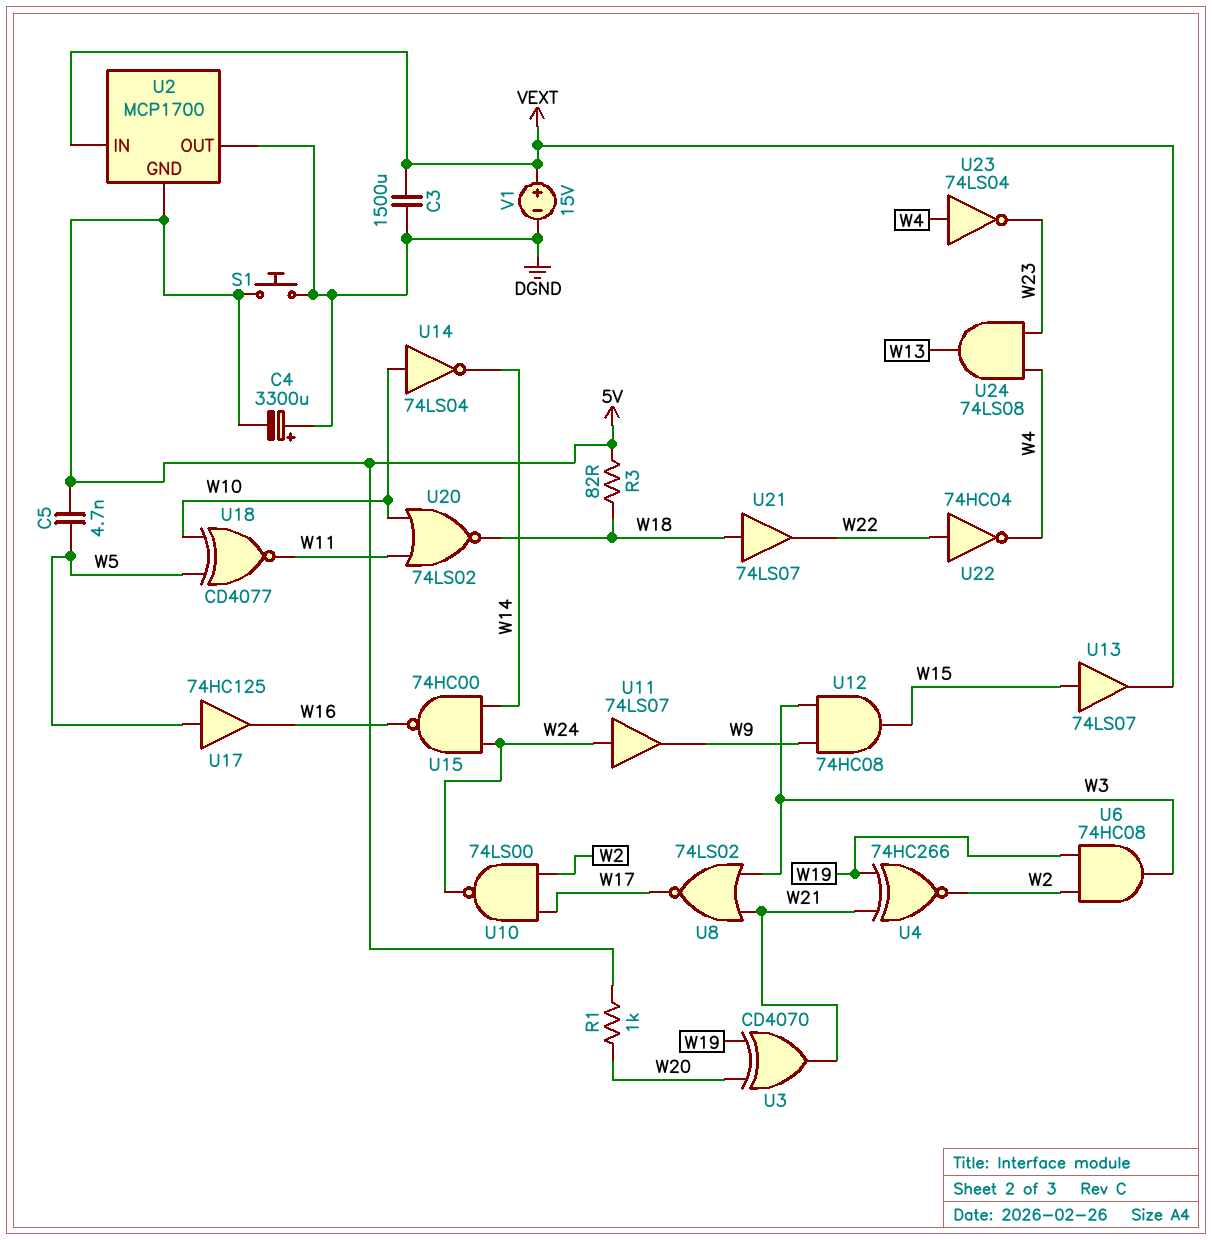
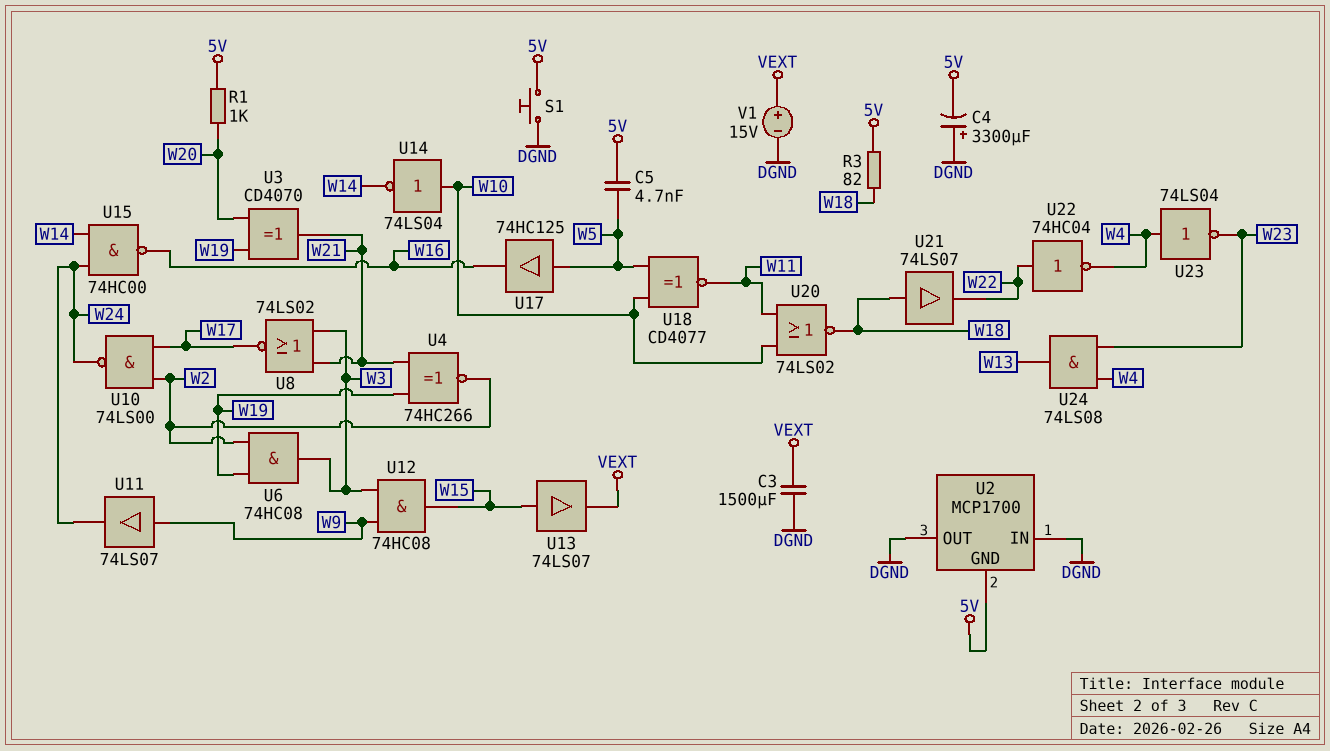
U2 pin IN: VEXT -> DGND
U11: buffer 74LS07 (in W24, out W9) -> buffer 74LS07 (in W9, out W24)

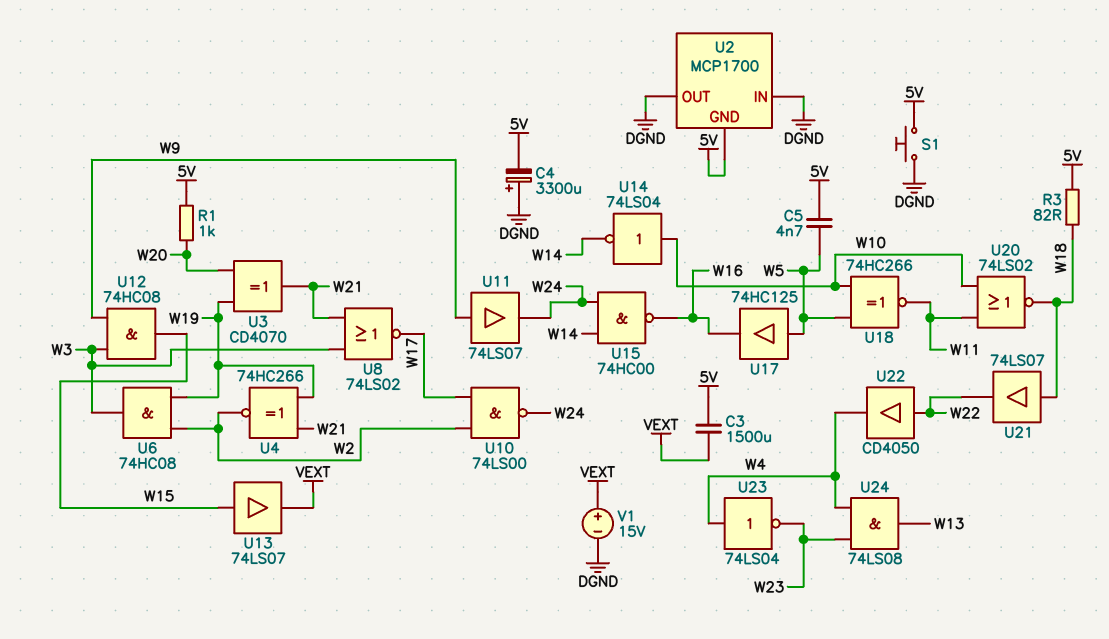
C3: 1500uF (DGND, VEXT) -> 1500uF (5V, VEXT)
U18: XNOR CD4077 (in W5, in W10, out W11) -> XNOR 74HC266 (in W5, in W10, out W11)
U22: NOT 74HC04 (in W22, out W4) -> buffer CD4050 (in W22, out W4)

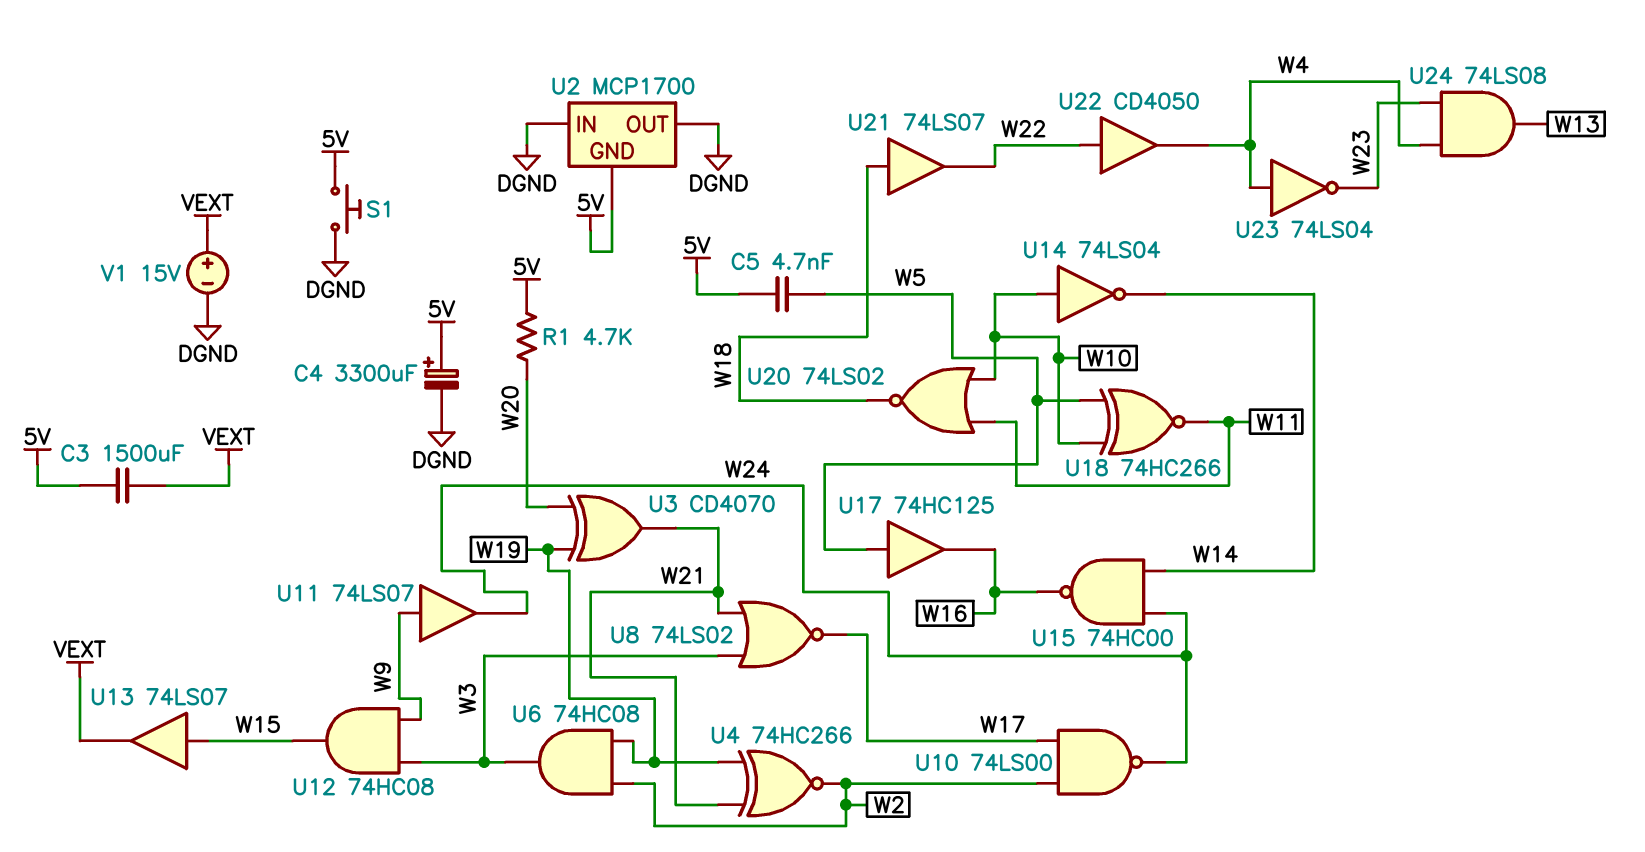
C4: 3300uF (plus DGND, minus 5V) -> 3300uF (plus 5V, minus DGND)
R1: 1k (5V, W20) -> 4.7k (5V, W20)
R3: 82 (5V, W18) -> none

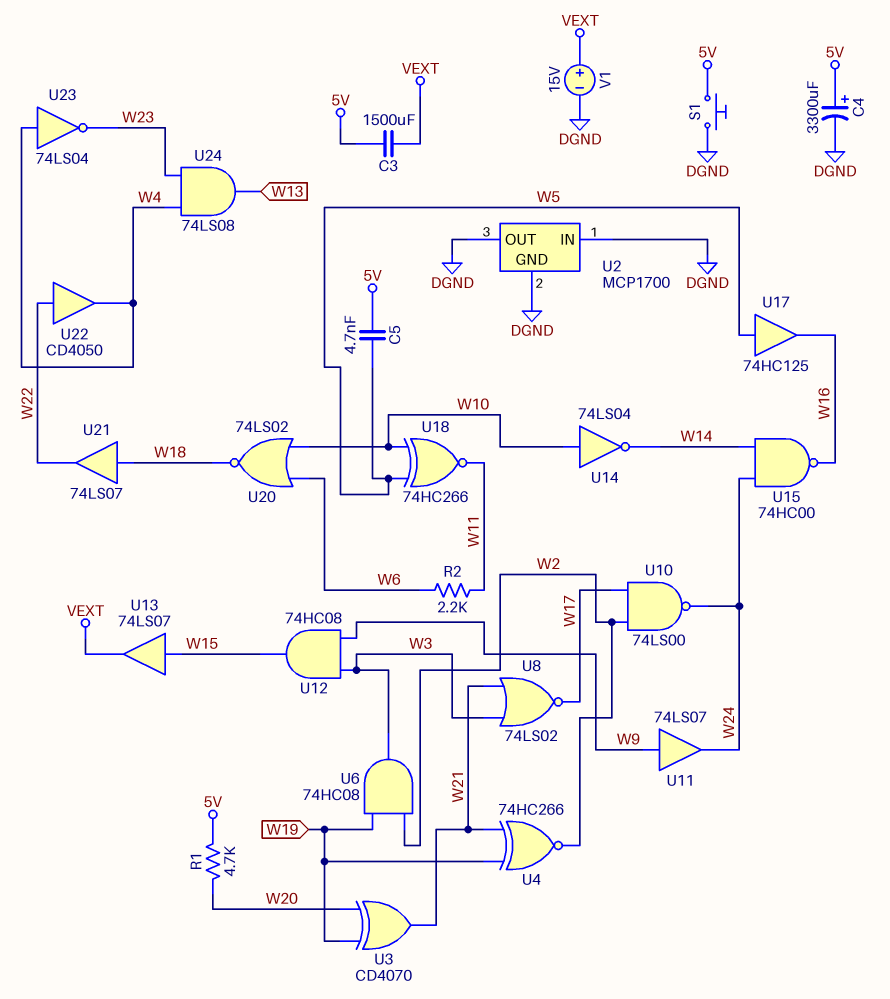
R2: none -> 2.2k (W6, W11)
U2 pin GND: 5V -> DGND
U20: NOR 74LS02 (in W10, in W11, out W18) -> NOR 74LS02 (in W6, in W10, out W18)

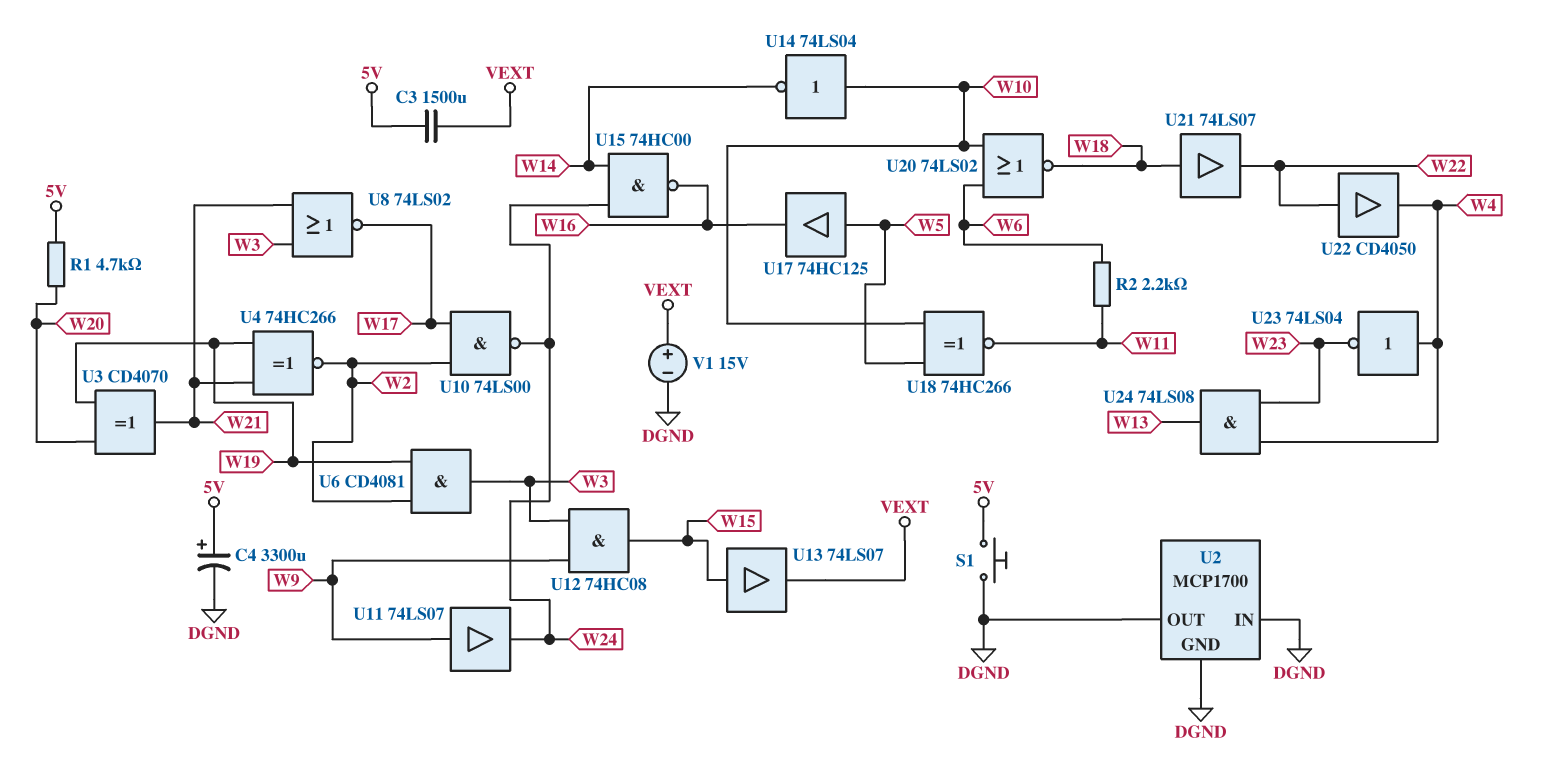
C5: 4.7nF (5V, W5) -> none
U6: AND 74HC08 (in W2, in W19, out W3) -> AND CD4081 (in W2, in W19, out W3)

